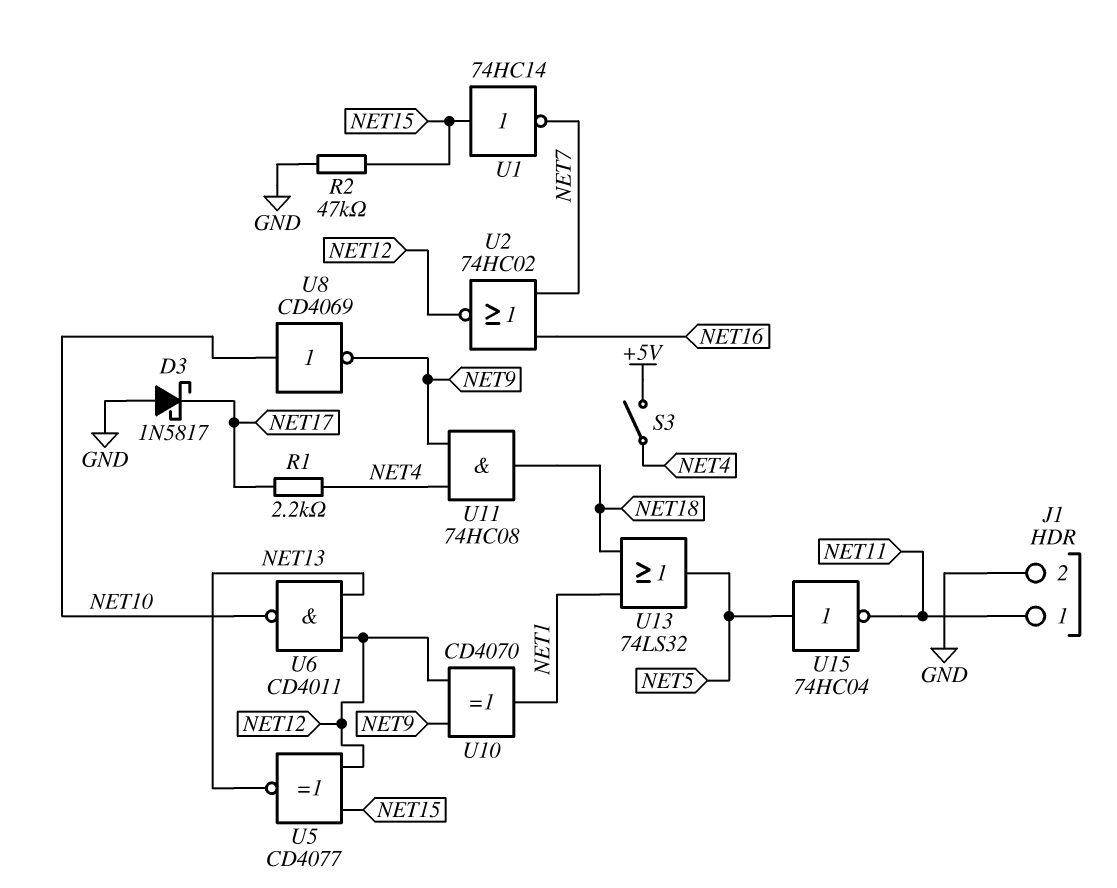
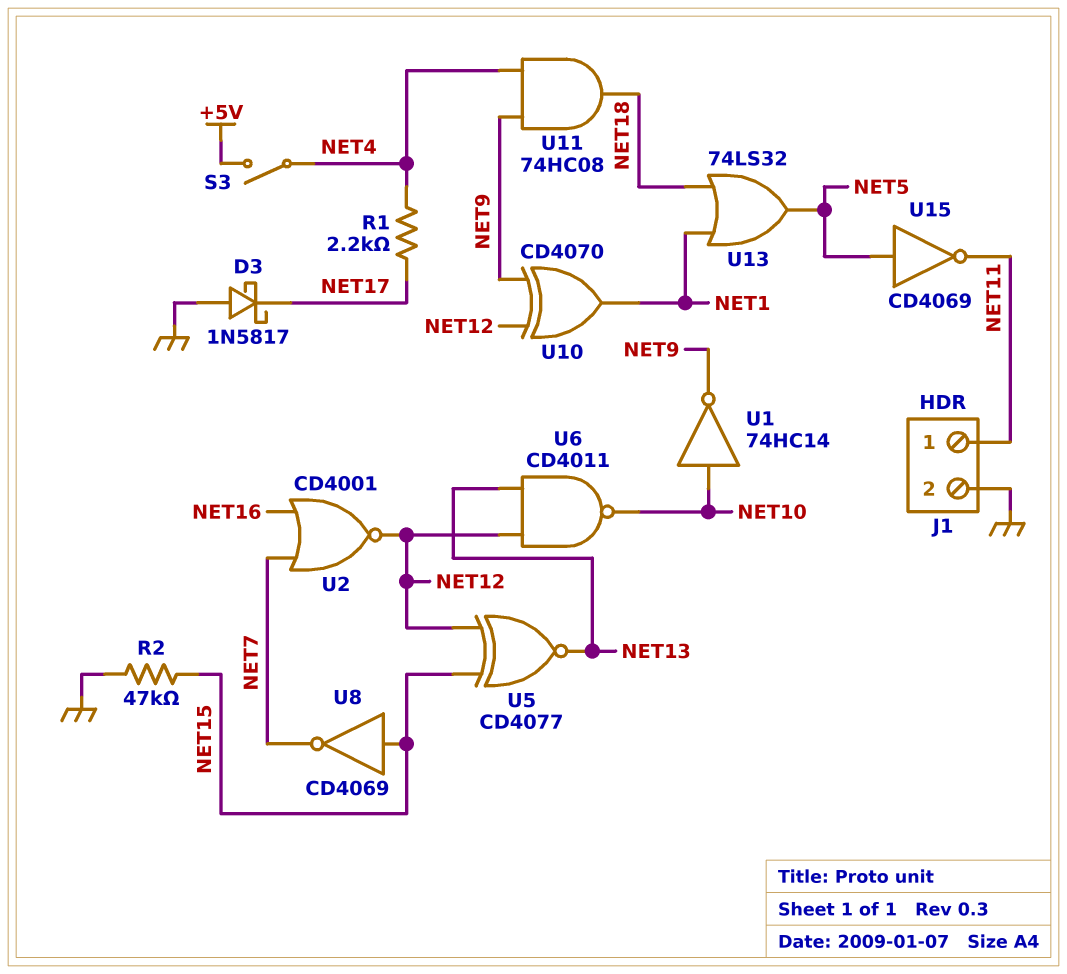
U1: NOT 74HC14 (in NET15, out NET7) -> NOT 74HC14 (in NET10, out NET9)
U2: NOR 74HC02 (in NET7, in NET16, out NET12) -> NOR CD4001 (in NET7, in NET16, out NET12)
U8: NOT CD4069 (in NET10, out NET9) -> NOT CD4069 (in NET15, out NET7)
U15: NOT 74HC04 (in NET5, out NET11) -> NOT CD4069 (in NET5, out NET11)

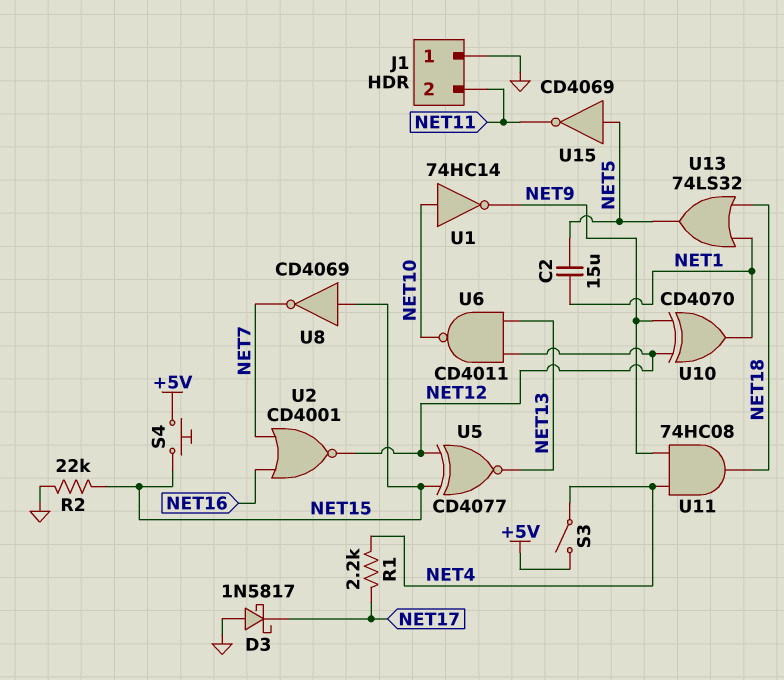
C2: none -> 15uF (NET1, NET5)
J1 pin 1: NET11 -> GND
J1 pin 2: GND -> NET11
R2: 47k (GND, NET15) -> 22k (GND, NET15)
S4: none -> button (+5V, NET15)

